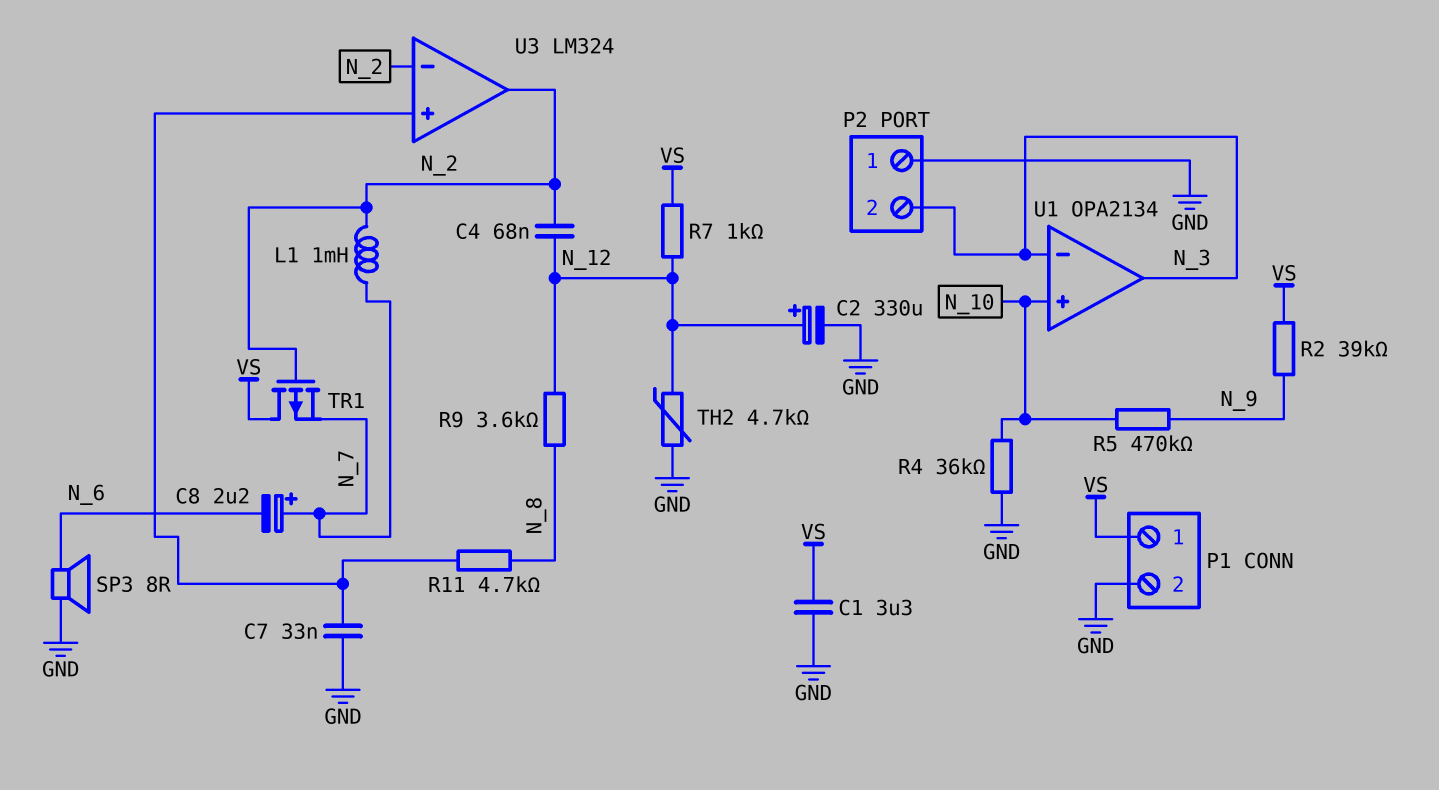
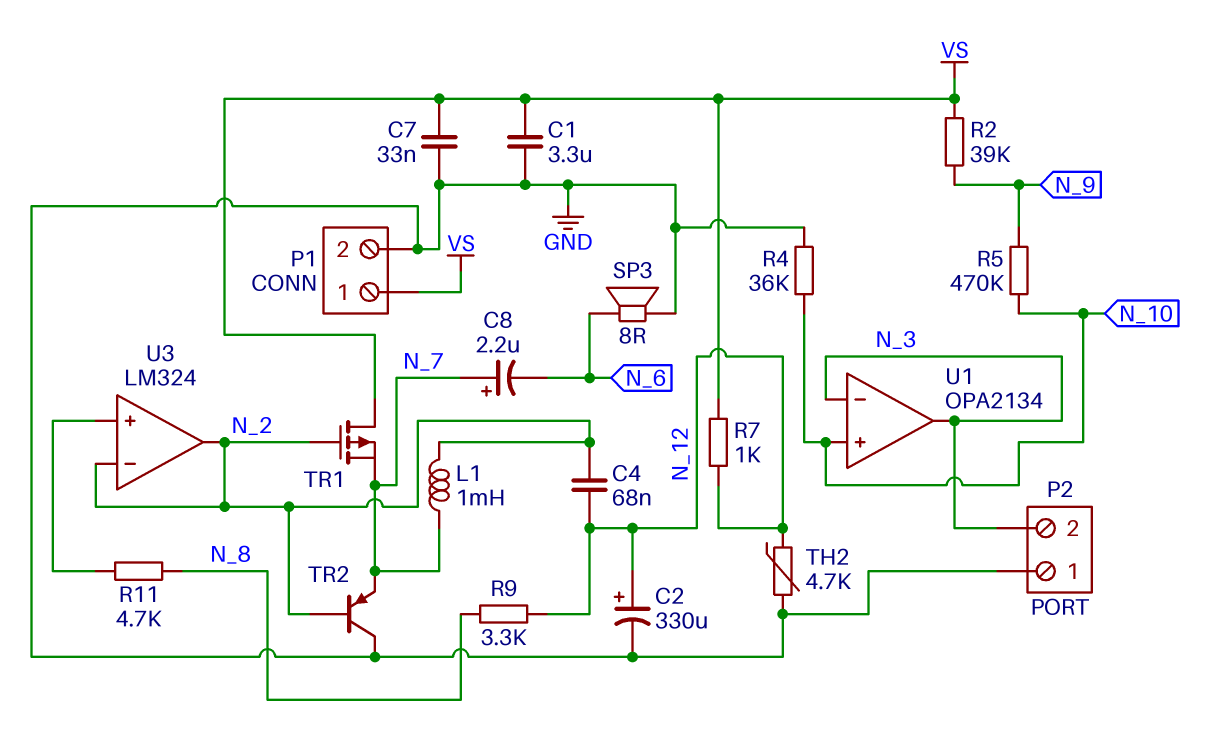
C7: 33nF (GND, U3/in+) -> 33nF (GND, VS)
R9: 3.6k (N_8, N_12) -> 3.3k (N_8, N_12)
TR2: none -> PNP (B N_2, C GND, E N_7)

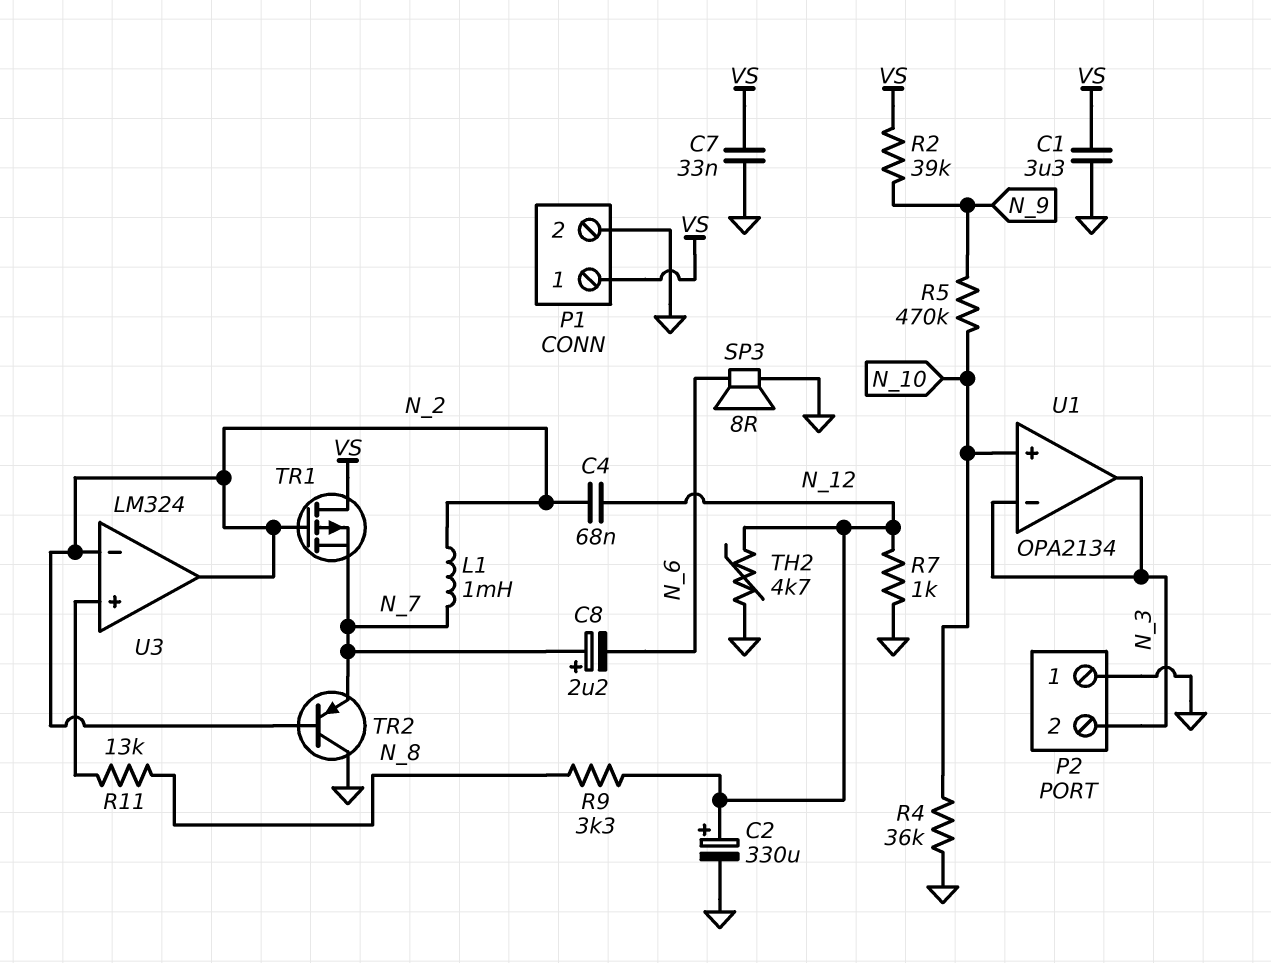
R7: 1k (N_12, VS) -> 1k (GND, N_12)
R11: 4.7k (N_8, U3/in+) -> 13k (N_8, U3/in+)

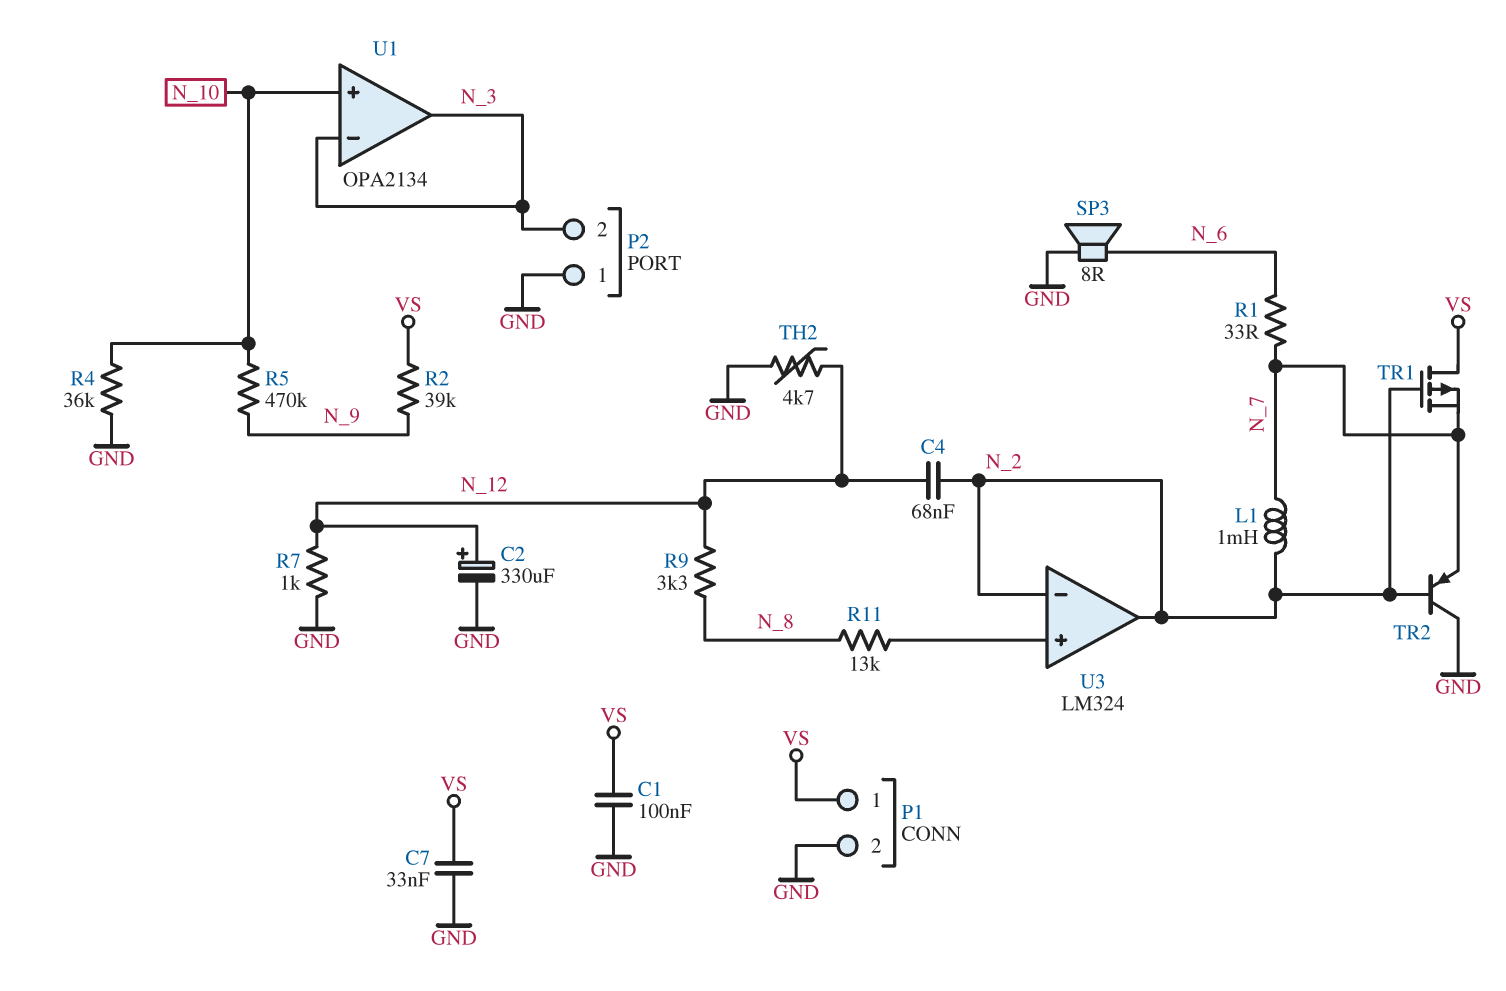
C1: 3.3uF (GND, VS) -> 100nF (GND, VS)
C8: 2.2uF (plus N_7, minus N_6) -> none
R1: none -> 33 (N_6, N_7)

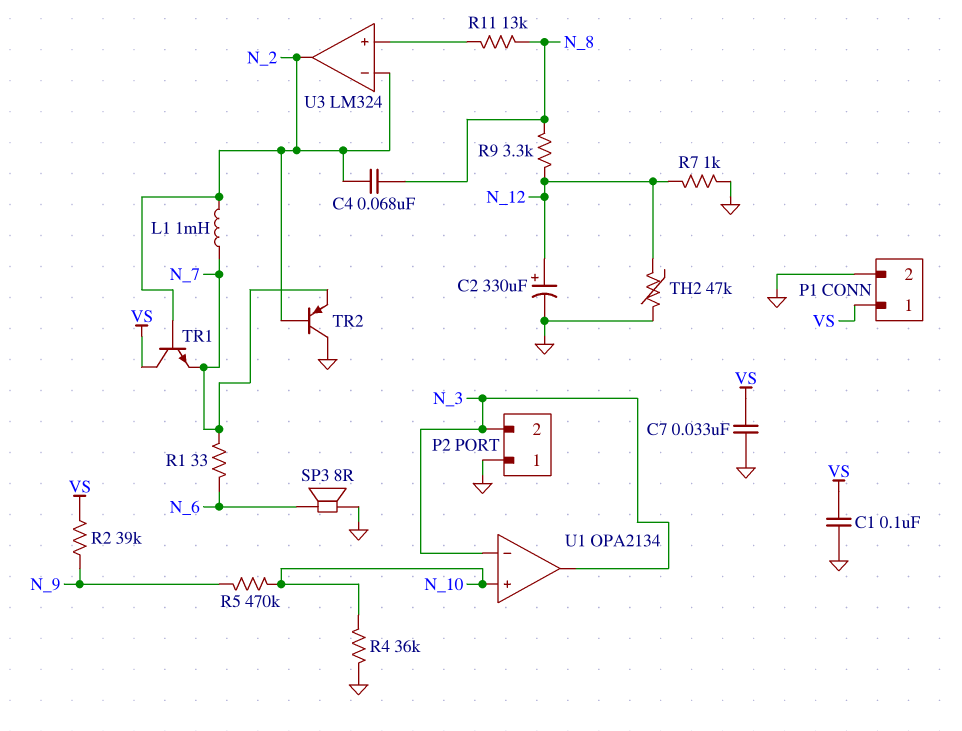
C4: 68nF (N_2, N_12) -> 68nF (N_2, N_8)
TH2: 4.7k (GND, N_12) -> 47k (GND, N_12)
TR1: PMOS (G N_2, D VS, S N_7) -> NPN (B N_2, C VS, E N_7)

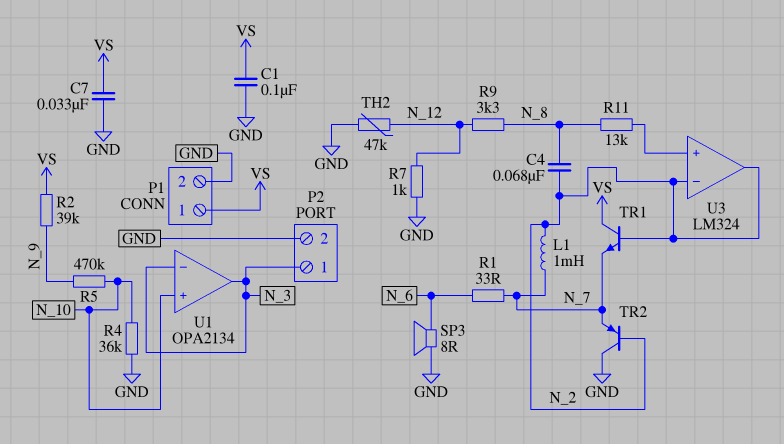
C2: 330uF (plus N_12, minus GND) -> none
P2 pin 1: GND -> N_3
P2 pin 2: N_3 -> GND

